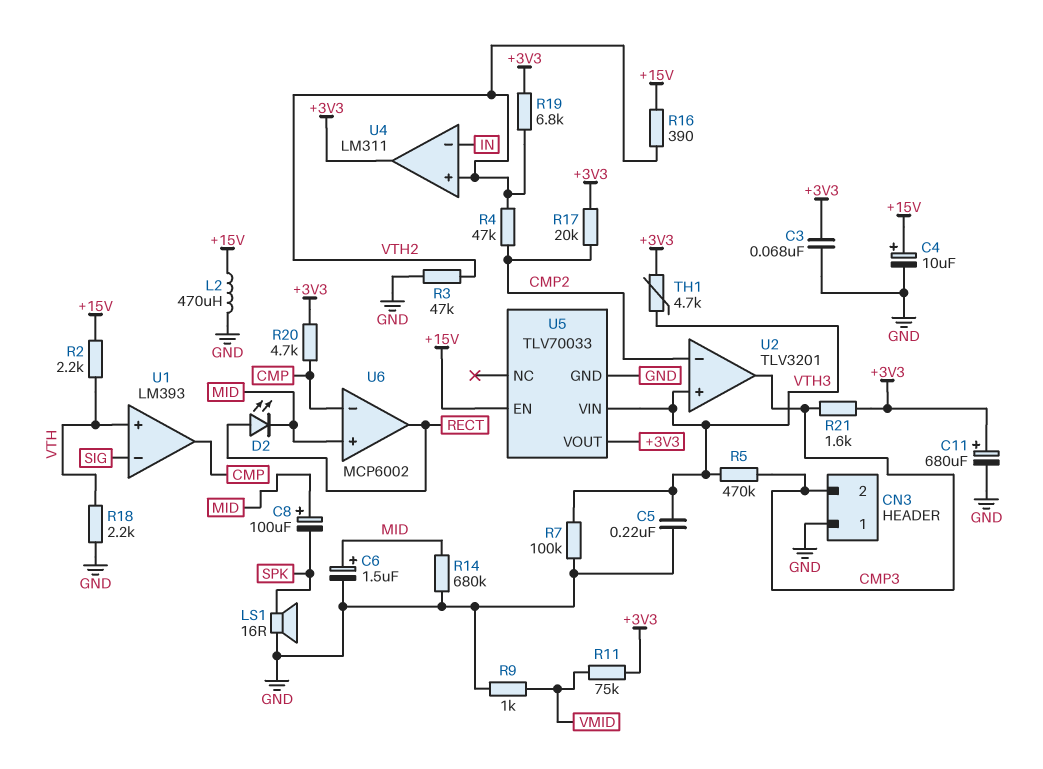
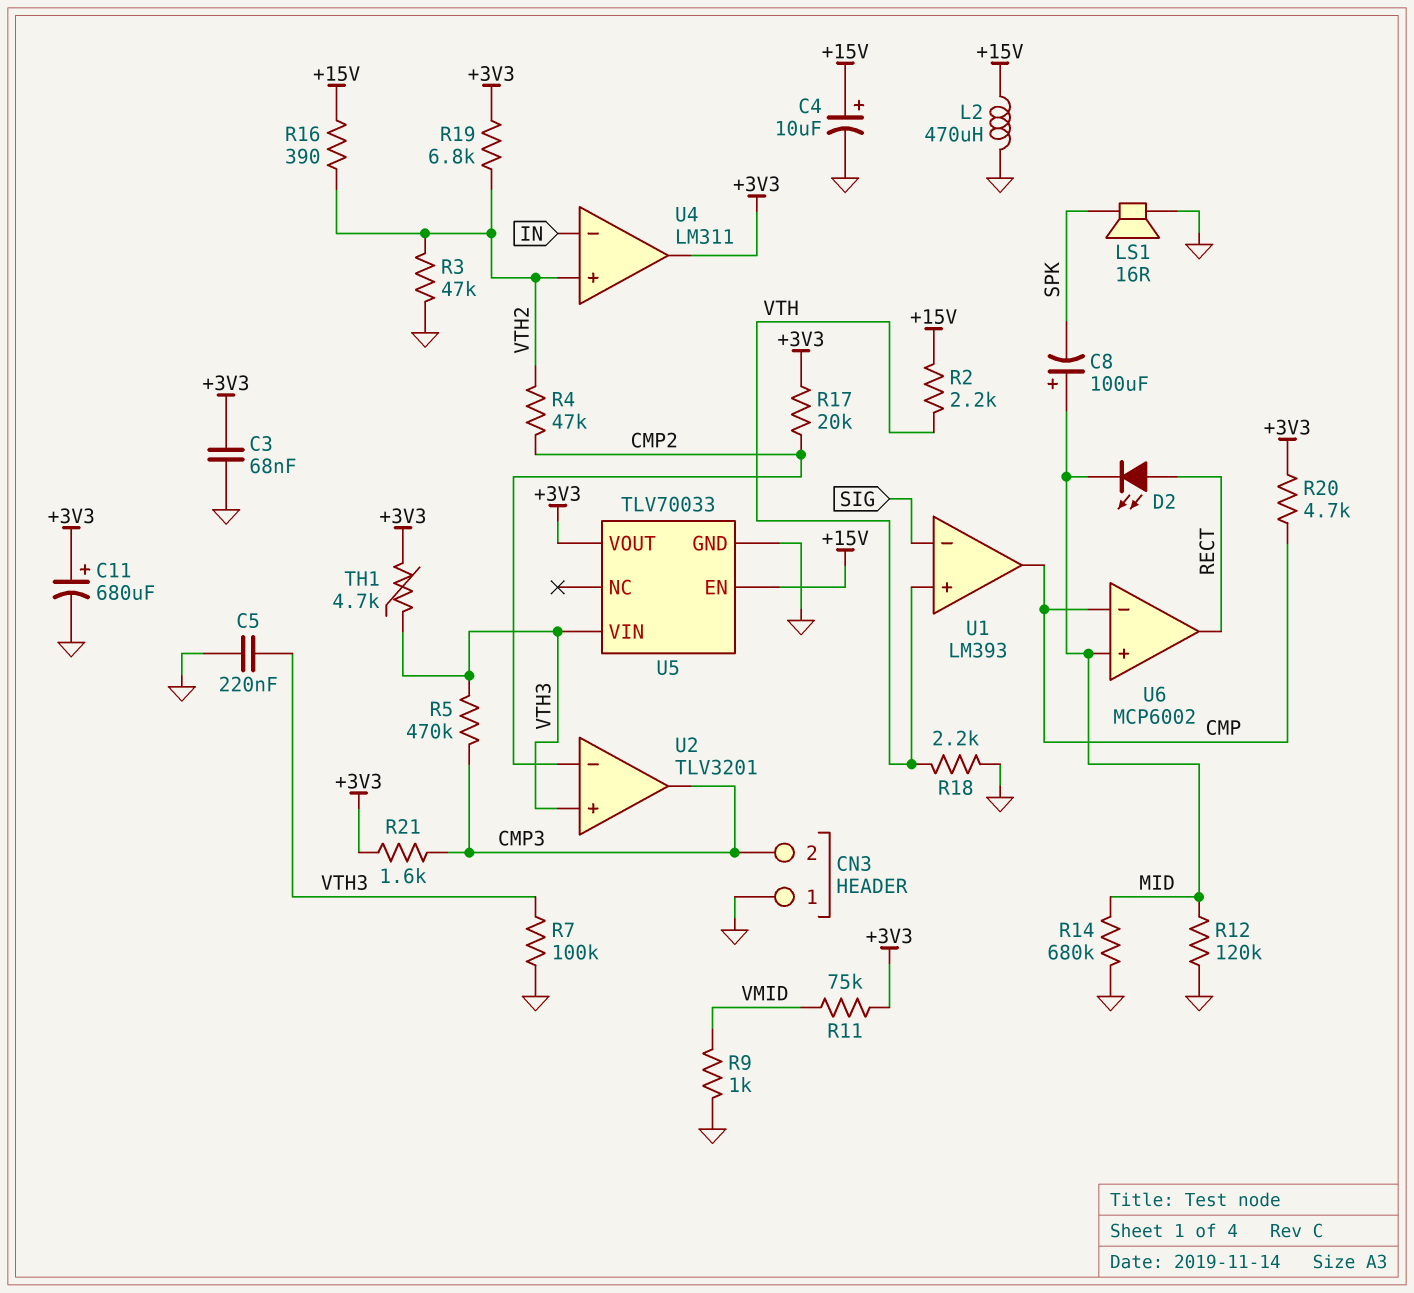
C6: 1.5uF (plus MID, minus GND) -> none
R12: none -> 120k (GND, MID)

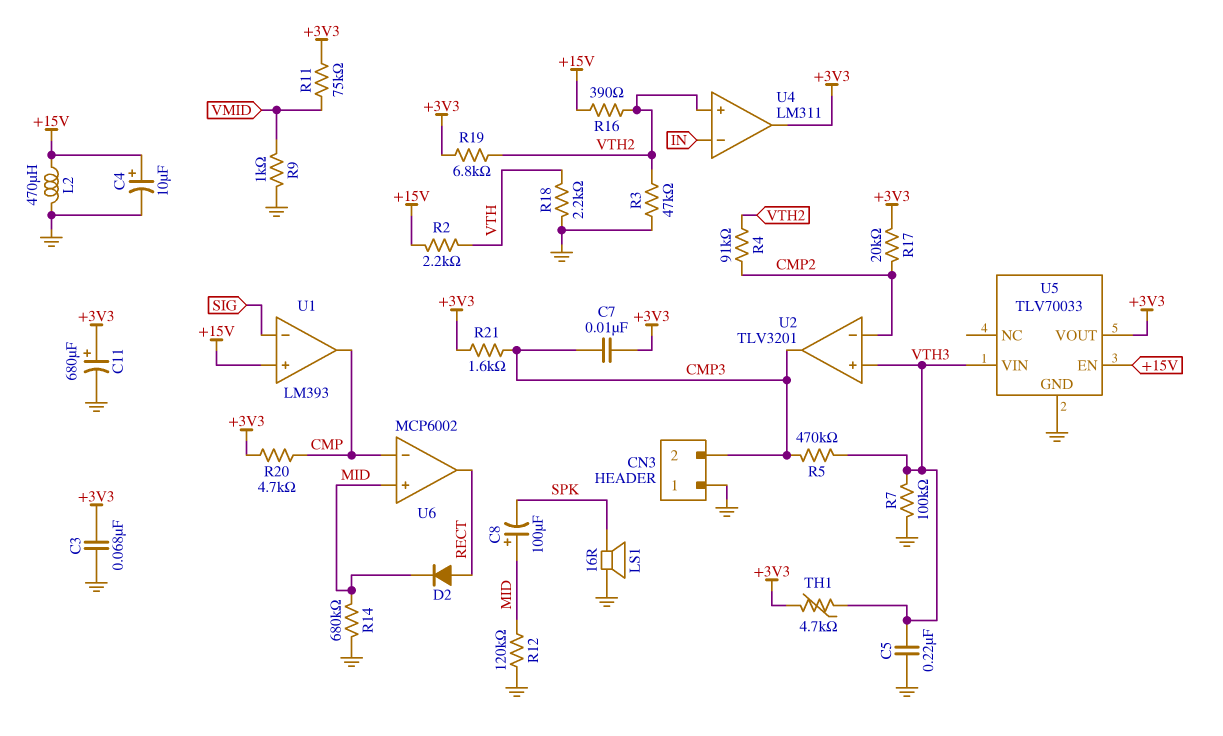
C7: none -> 10nF (+3V3, CMP3)
D2: LED (A RECT, K MID) -> diode (A RECT, K MID)
R4: 47k (CMP2, VTH2) -> 91k (CMP2, VTH2)
U1 pin in+: VTH -> +15V

